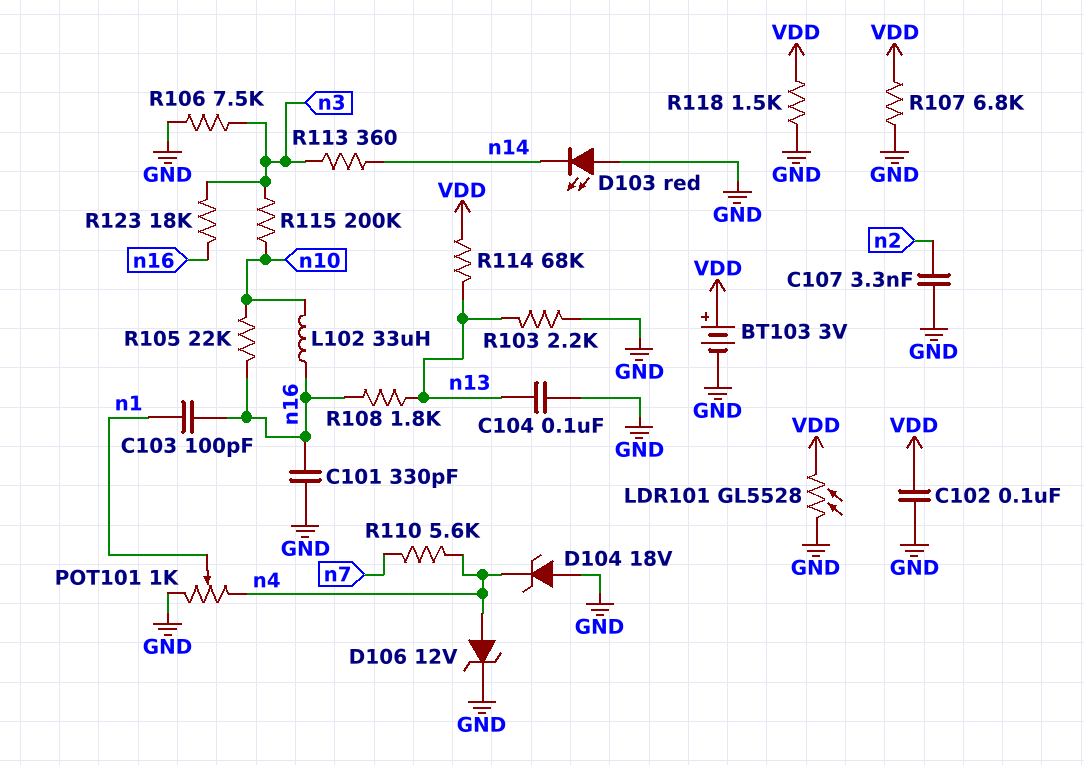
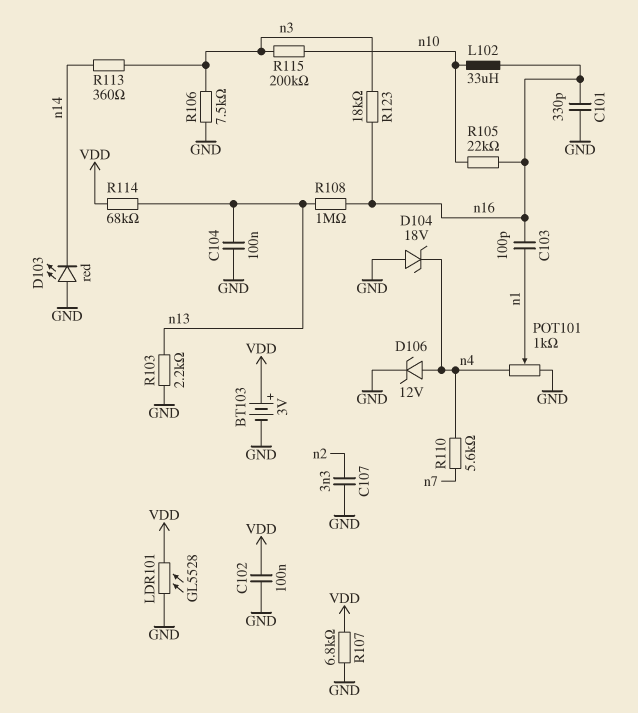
R108: 1.8k (n13, n16) -> 1M (n13, n16)
R118: 1.5k (GND, VDD) -> none

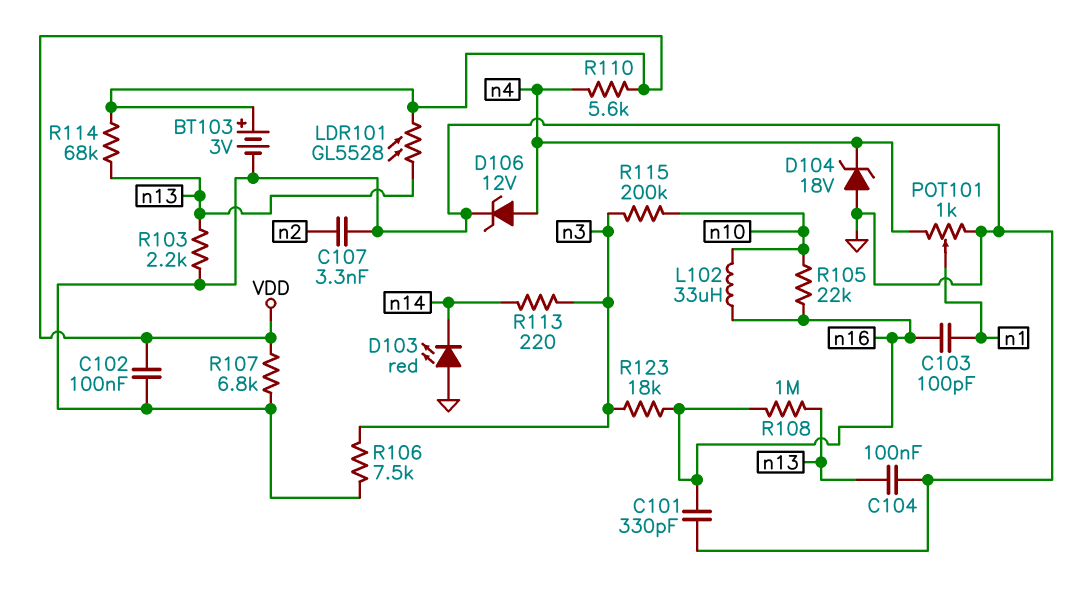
LDR101: GL5528 (GND, VDD) -> GL5528 (VDD, n13)
R110: 5.6k (n4, n7) -> 5.6k (VDD, n4)
R113: 360 (n3, n14) -> 220 (n3, n14)

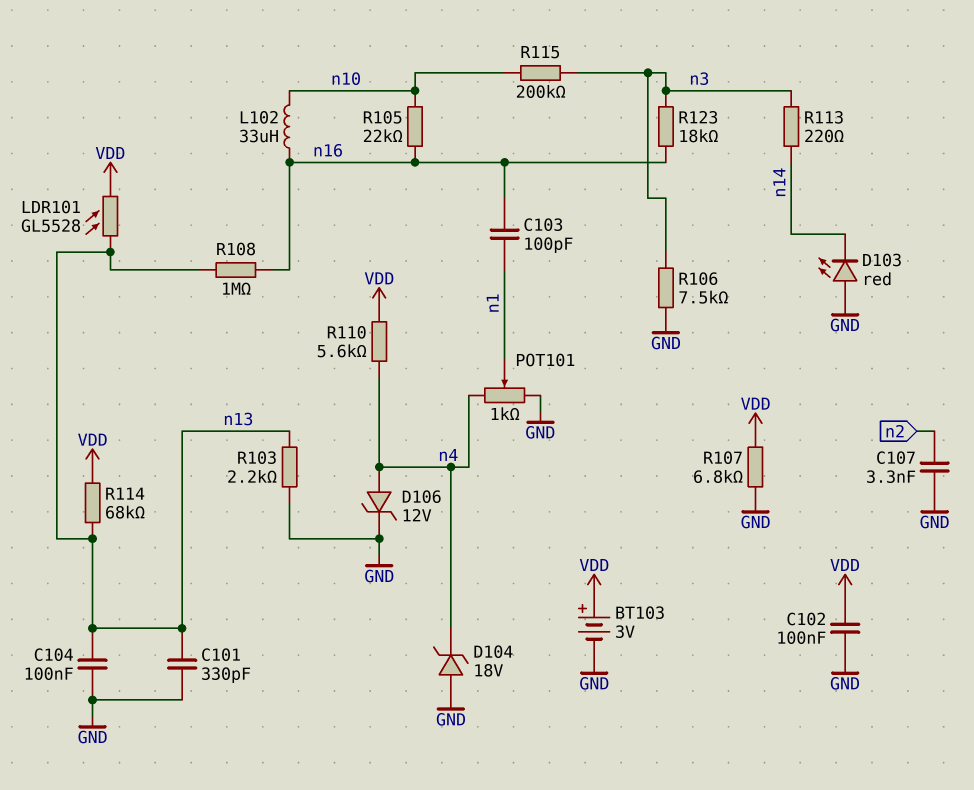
C101: 330pF (GND, n16) -> 330pF (GND, n13)

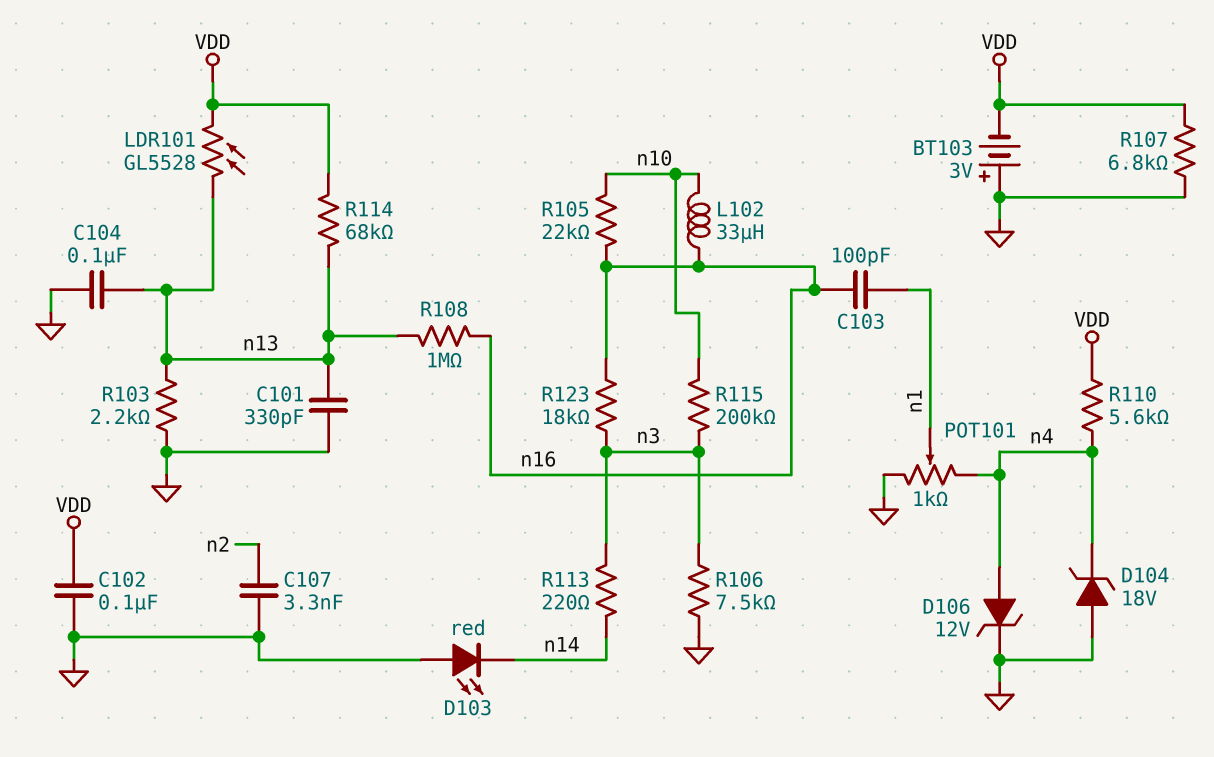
BT103: 3V (plus VDD, minus GND) -> 3V (plus GND, minus VDD)

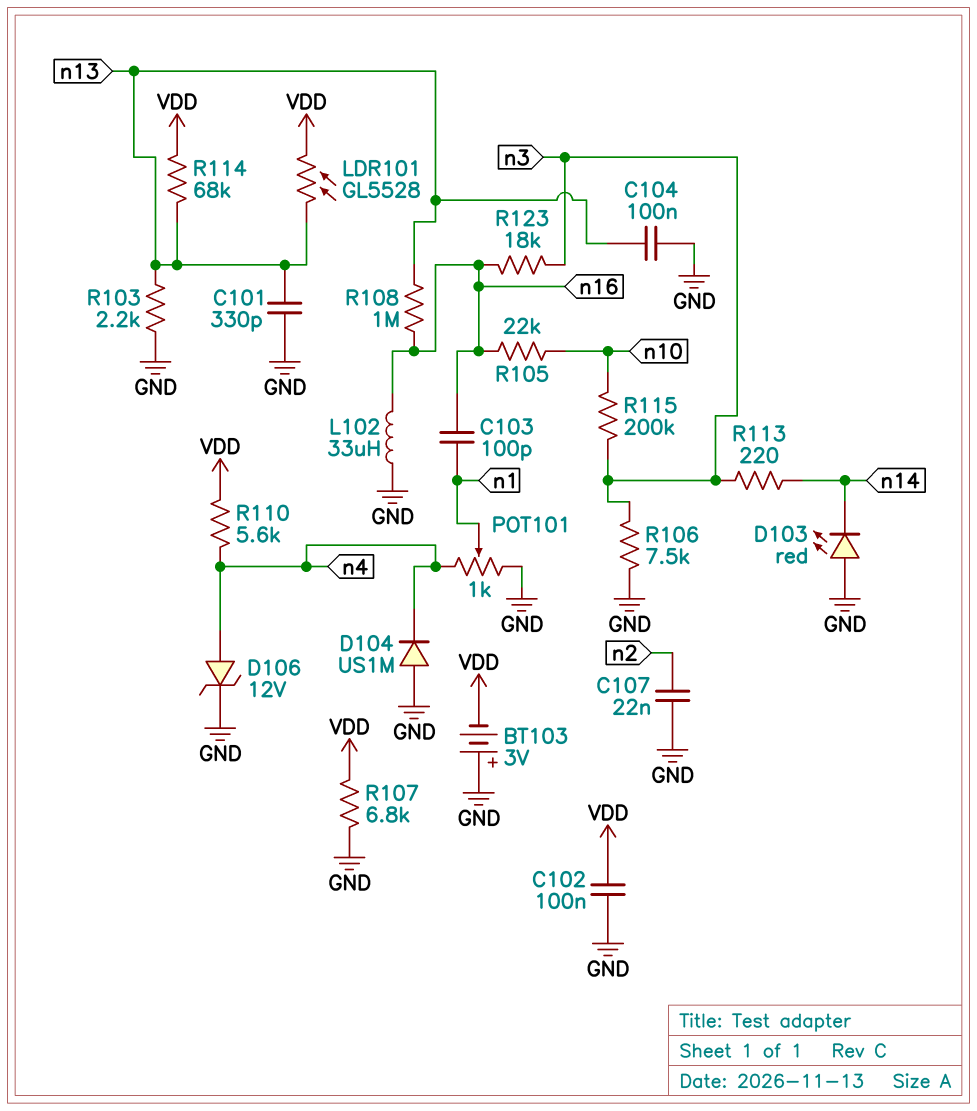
C107: 3.3nF (GND, n2) -> 22nF (GND, n2)
D104: zener 18V (A GND, K n4) -> diode US1M (A GND, K n4)
L102: 33uH (n10, n16) -> 33uH (GND, n16)

